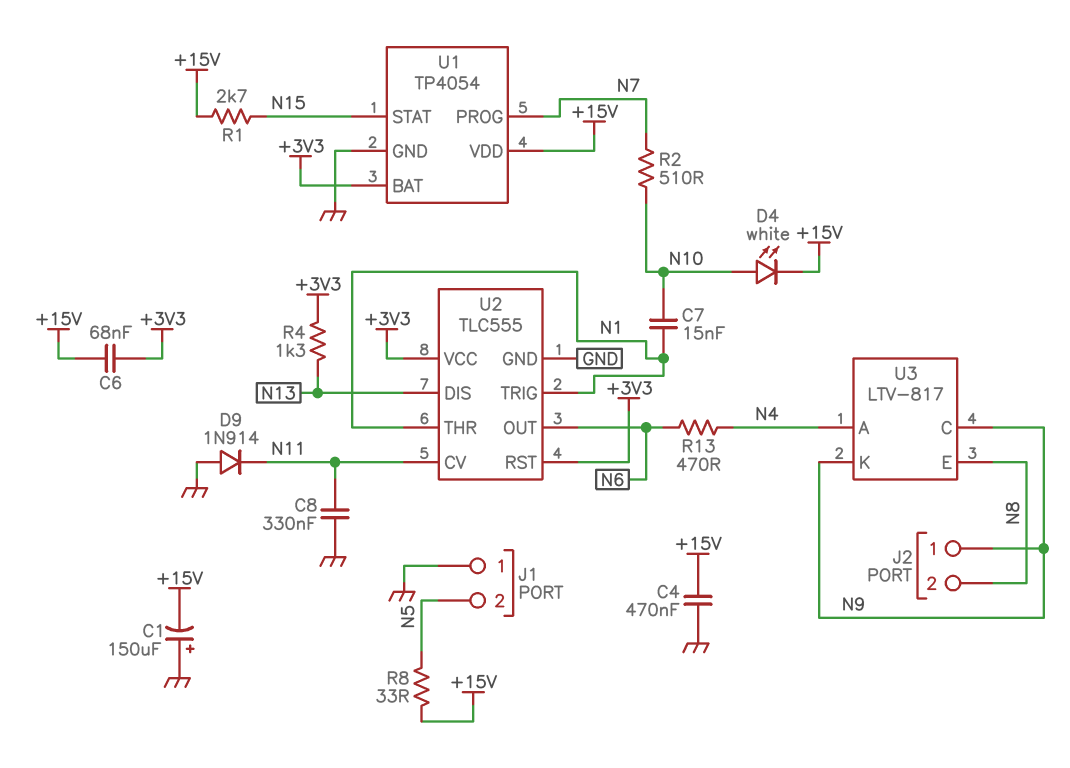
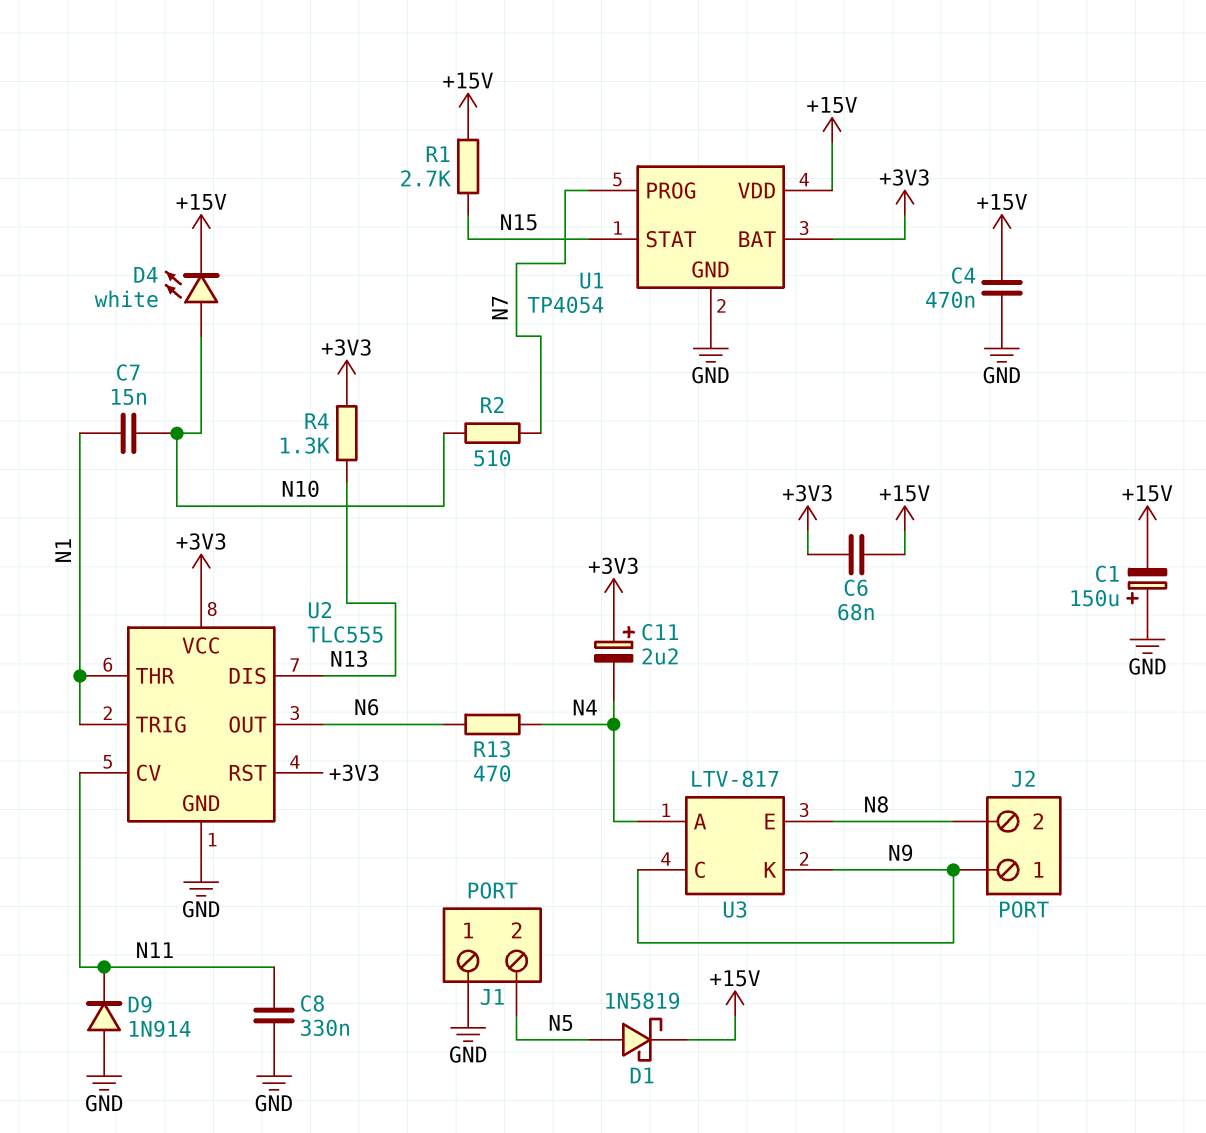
C11: none -> 2.2uF (plus +3V3, minus N4)
D1: none -> schottky 1N5819 (A N5, K +15V)
R8: 33 (+15V, N5) -> none

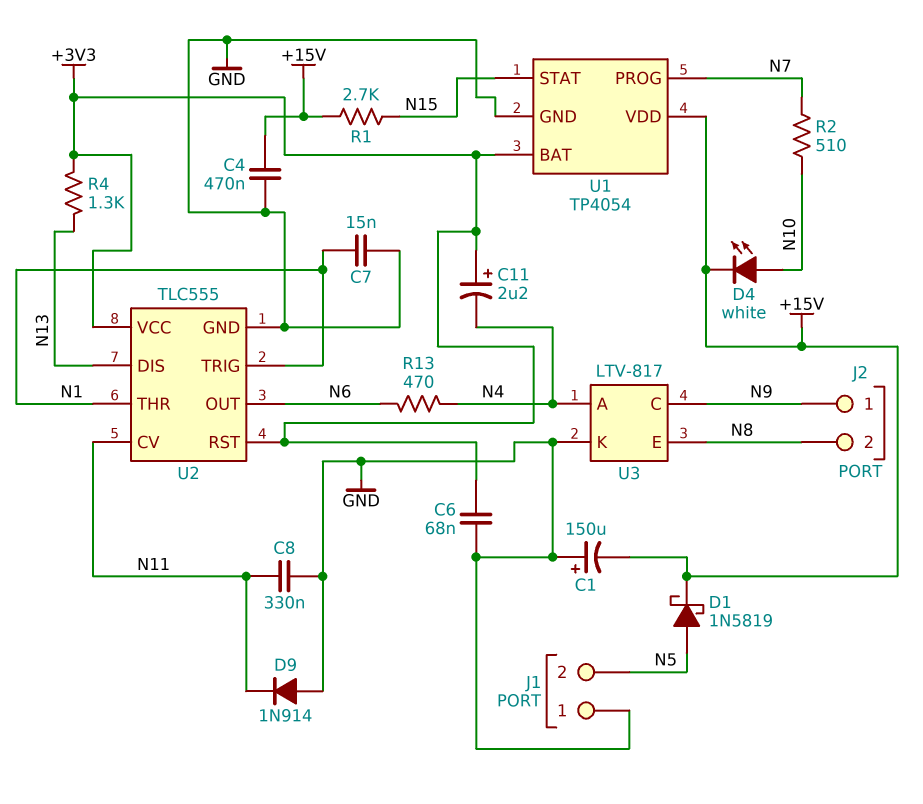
C6: 68nF (+3V3, +15V) -> 68nF (+3V3, GND)
C7: 15nF (N1, N10) -> 15nF (GND, N1)
U3 pin K: N9 -> GND

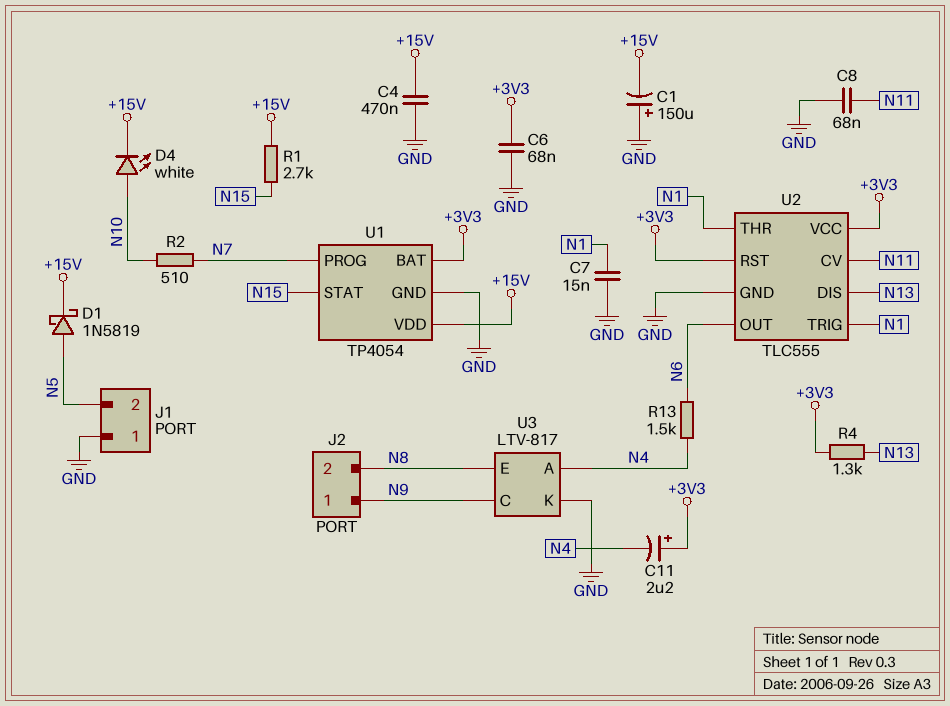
C8: 330nF (GND, N11) -> 68nF (GND, N11)
D9: diode 1N914 (A GND, K N11) -> none
R13: 470 (N4, N6) -> 1.5k (N4, N6)

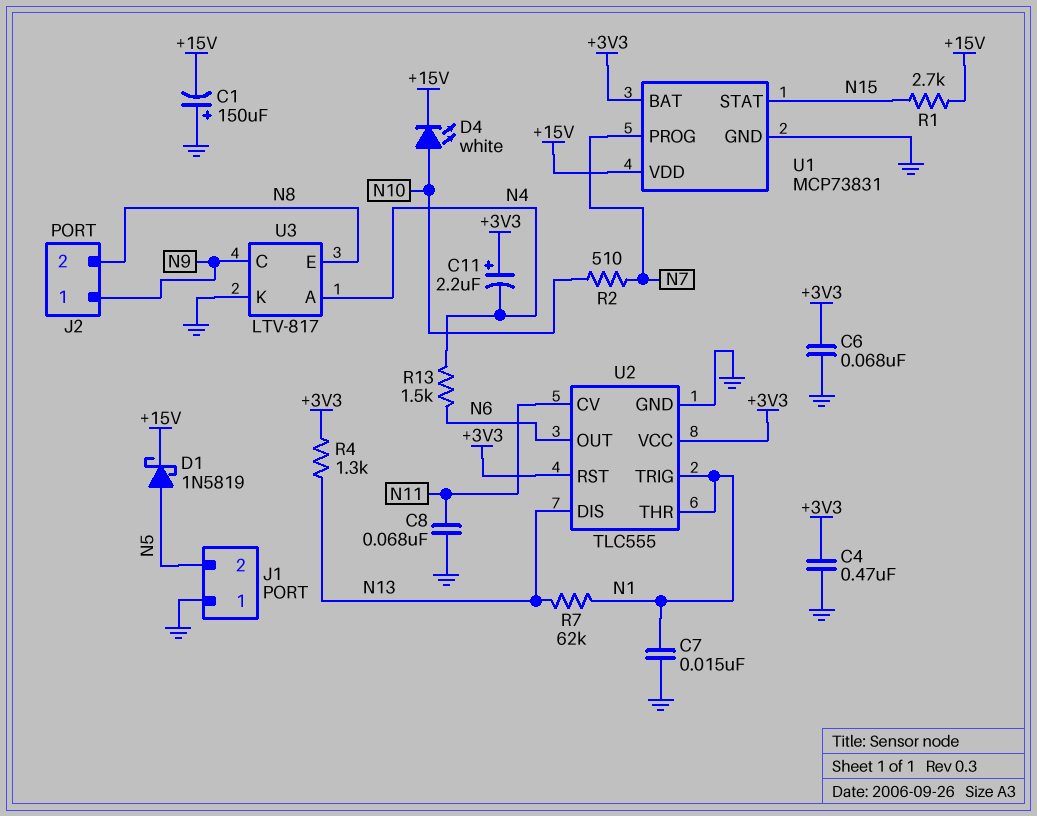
C4: 470nF (+15V, GND) -> 470nF (+3V3, GND)
R7: none -> 62k (N1, N13)
U1: TP4054 -> MCP73831

